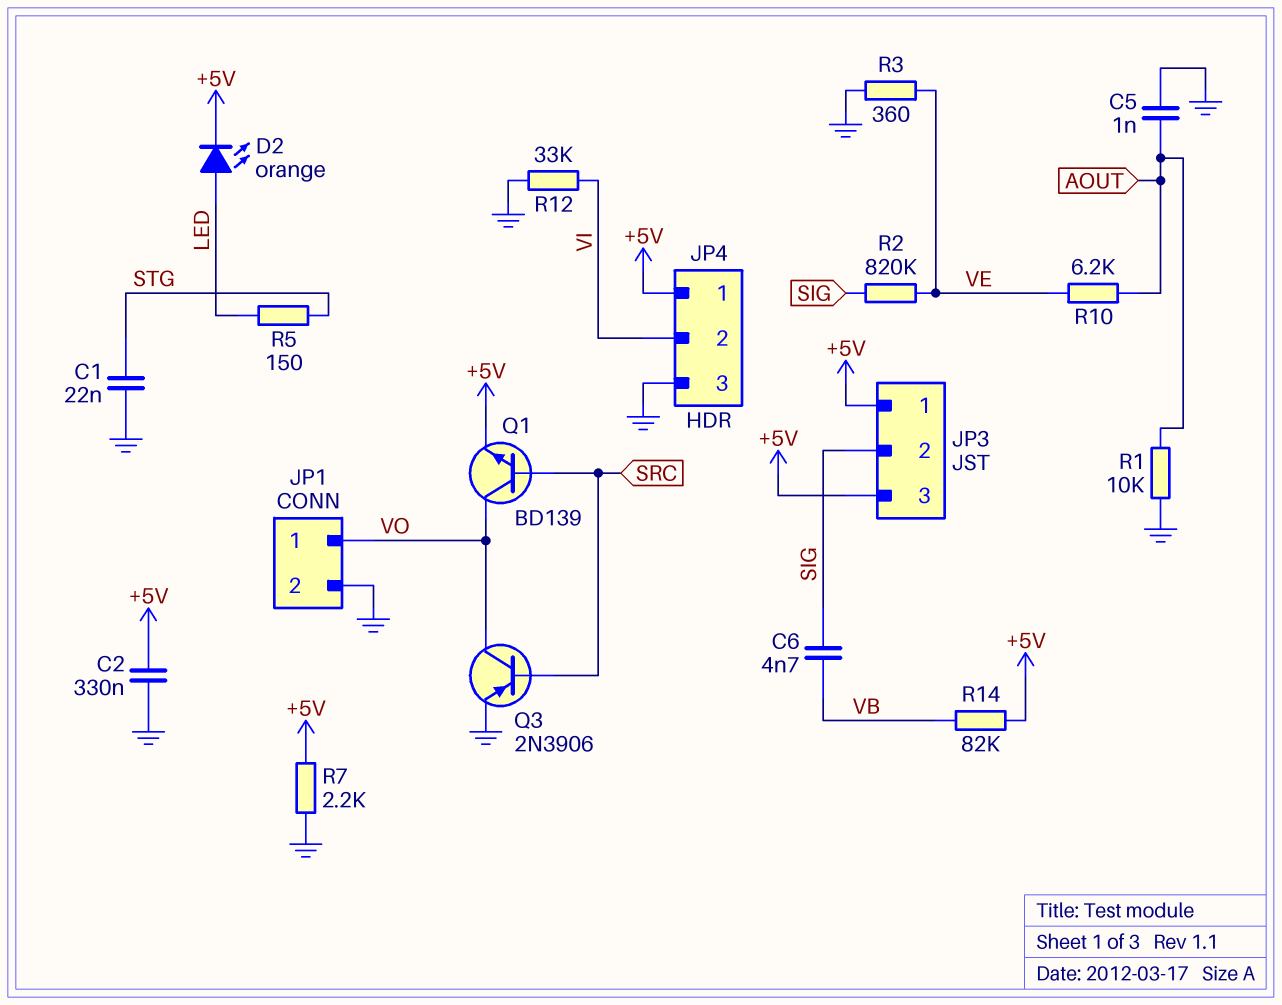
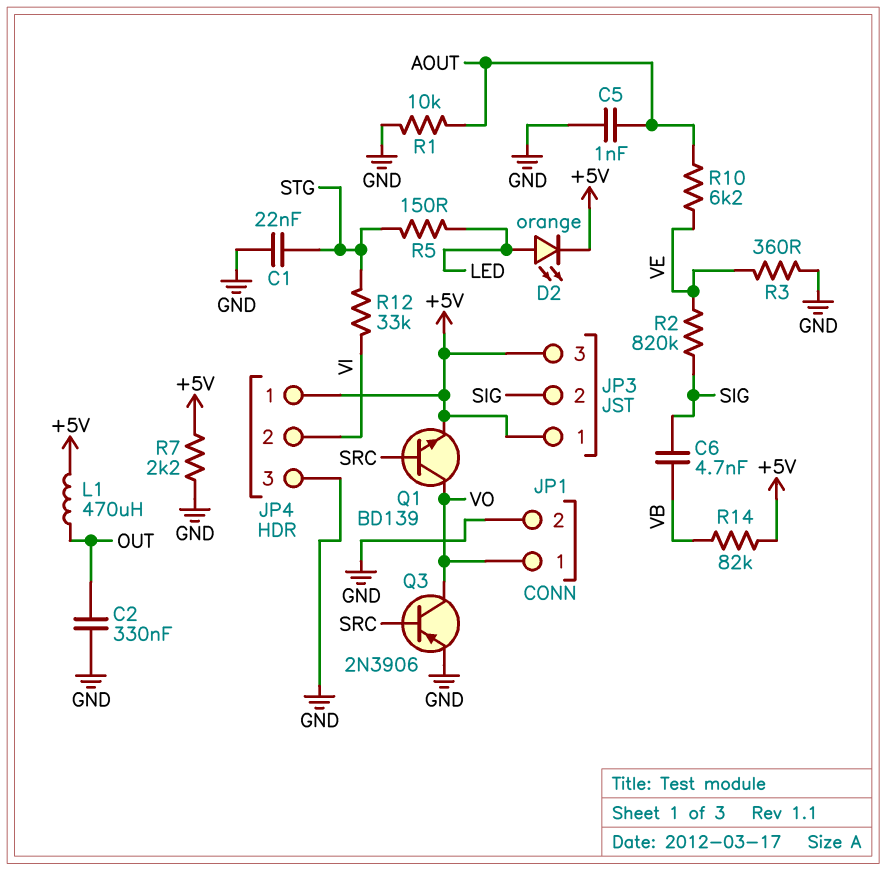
C2: 330nF (+5V, GND) -> 330nF (GND, OUT)
L1: none -> 470uH (+5V, OUT)
R12: 33k (GND, VI) -> 33k (STG, VI)

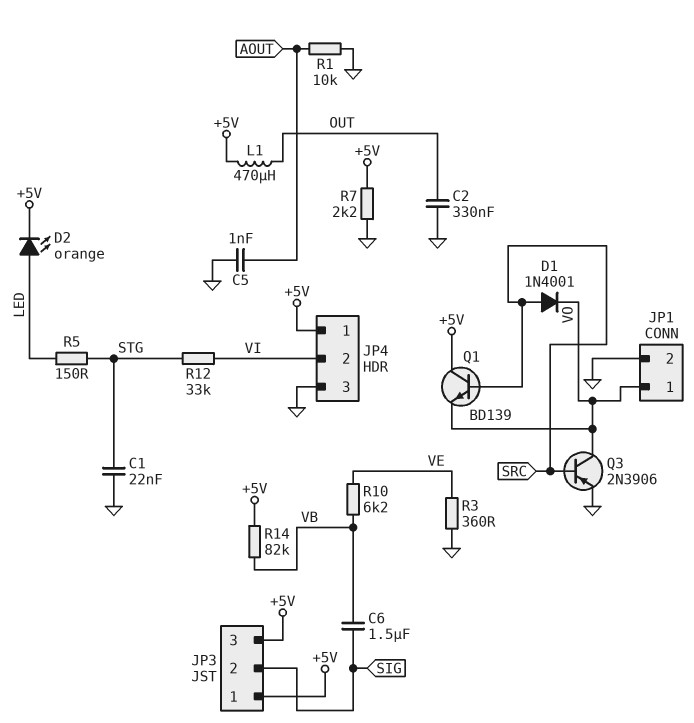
C6: 4.7nF (SIG, VB) -> 1.5uF (SIG, VB)
D1: none -> diode 1N4001 (A SRC, K VO)
Q1: NPN BD139 (B SRC, C VO, E +5V) -> NPN BD139 (B SRC, C +5V, E VO)
R2: 820k (SIG, VE) -> none
R10: 6.2k (AOUT, VE) -> 6.2k (VB, VE)

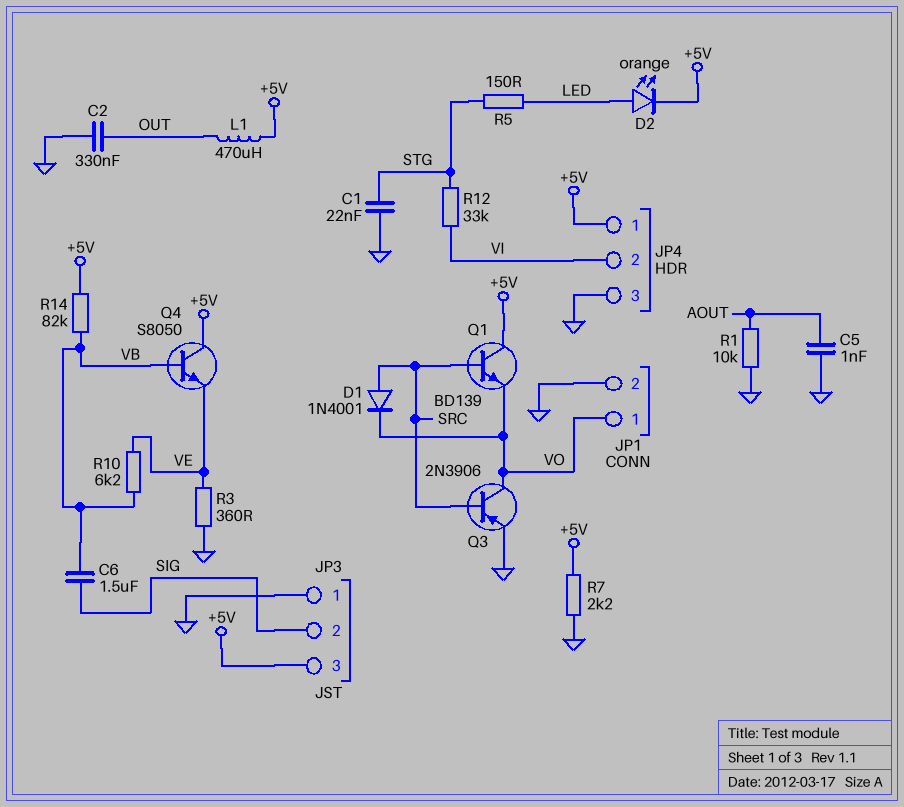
JP3 pin 1: +5V -> GND
Q4: none -> NPN S8050 (B VB, C +5V, E VE)

